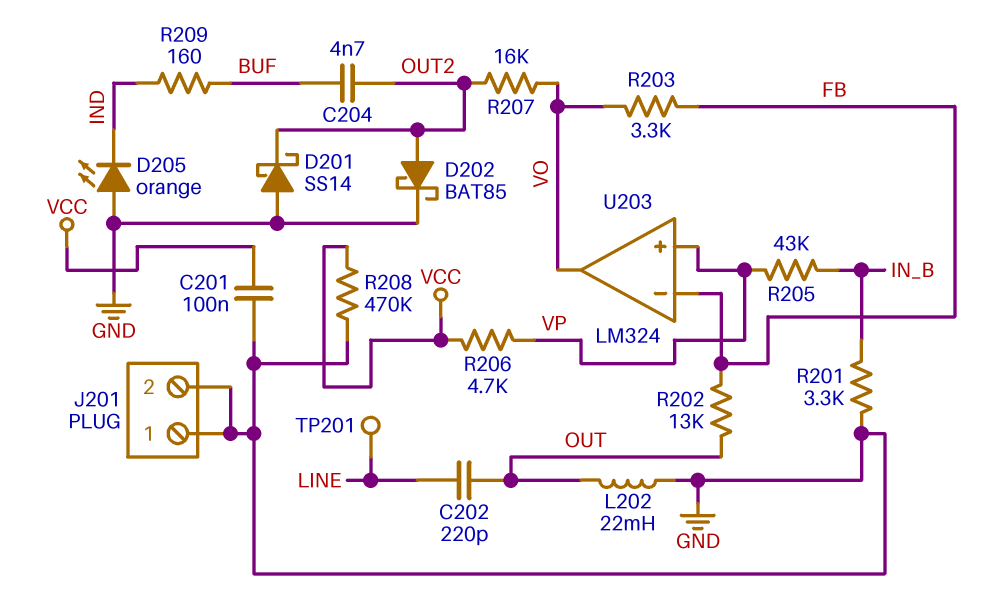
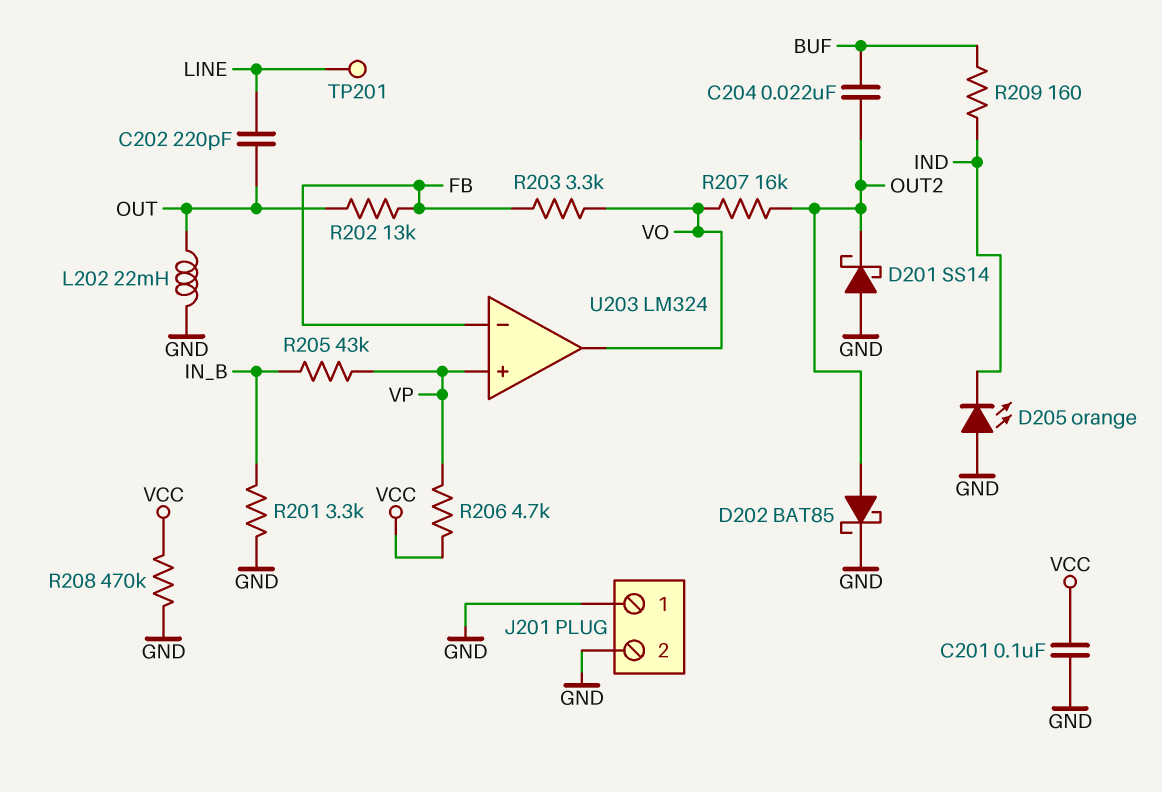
C204: 4.7nF (BUF, OUT2) -> 22nF (BUF, OUT2)

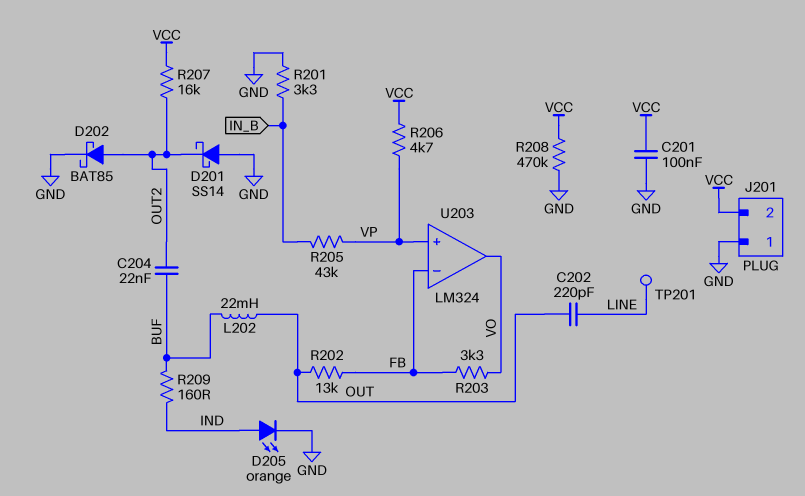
D205: LED orange (A GND, K IND) -> LED orange (A IND, K GND)
J201 pin 2: GND -> VCC
L202: 22mH (GND, OUT) -> 22mH (BUF, OUT)
R207: 16k (OUT2, VO) -> 16k (OUT2, VCC)

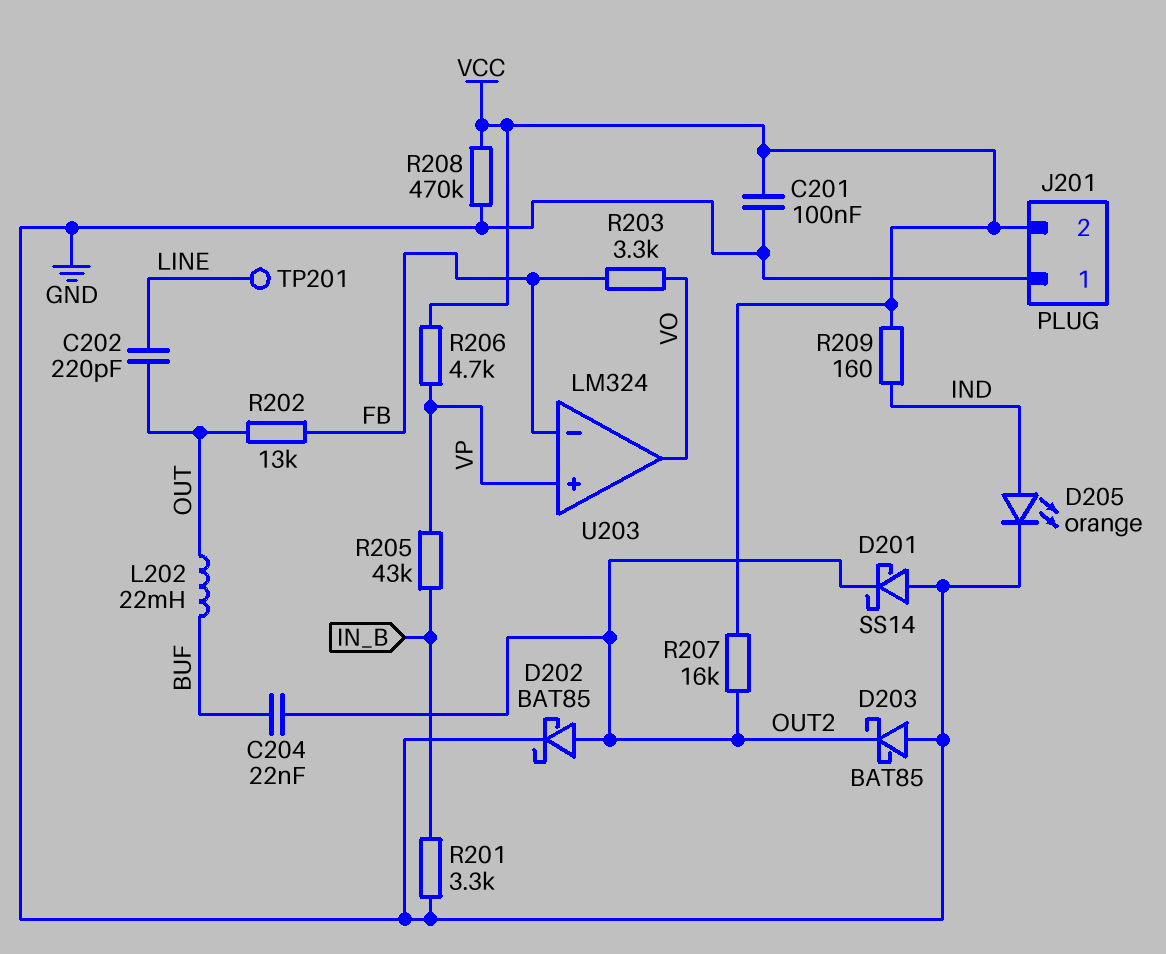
D203: none -> schottky BAT85 (A GND, K OUT2)
R209: 160 (BUF, IND) -> 160 (IND, VCC)

